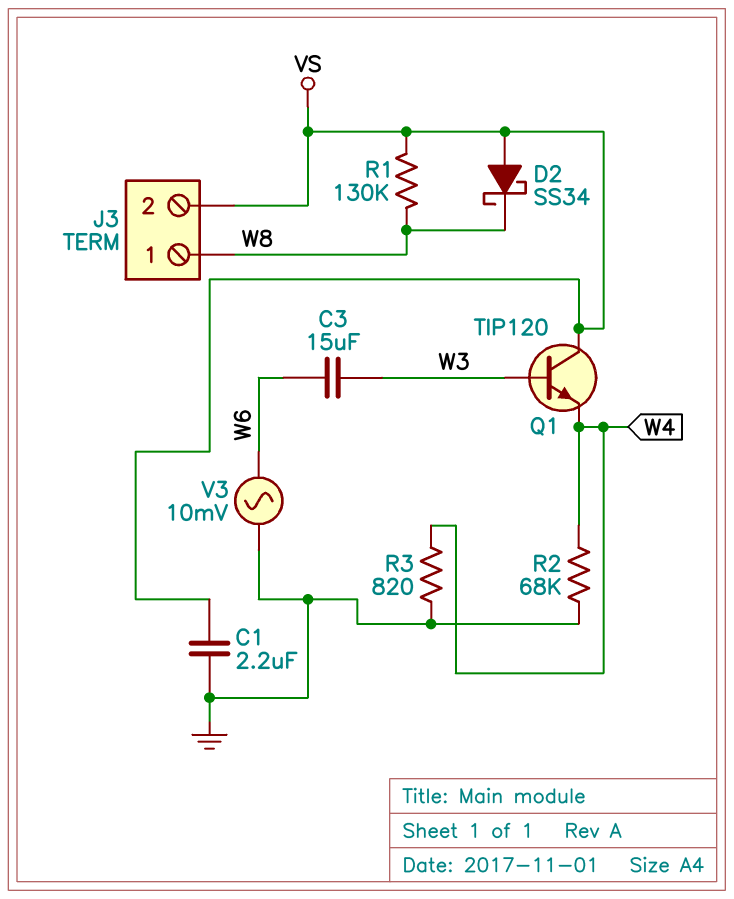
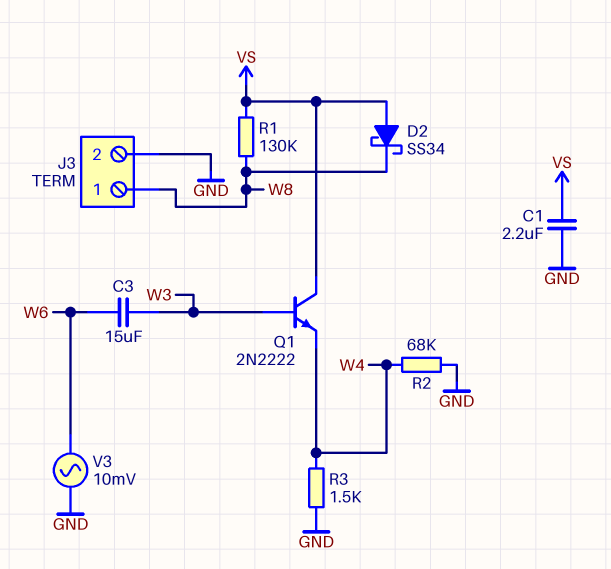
J3 pin 2: VS -> GND
Q1: NPN TIP120 (B W3, C VS, E W4) -> NPN 2N2222 (B W3, C VS, E W4)
R3: 820 (GND, W4) -> 1.5k (GND, W4)

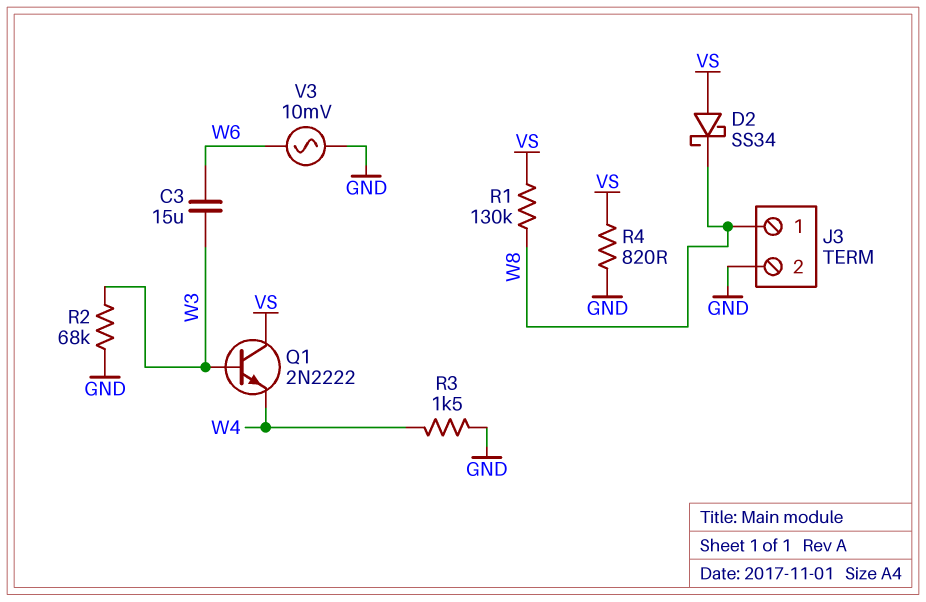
C1: 2.2uF (GND, VS) -> none
R2: 68k (GND, W4) -> 68k (GND, W3)
R4: none -> 820 (GND, VS)

